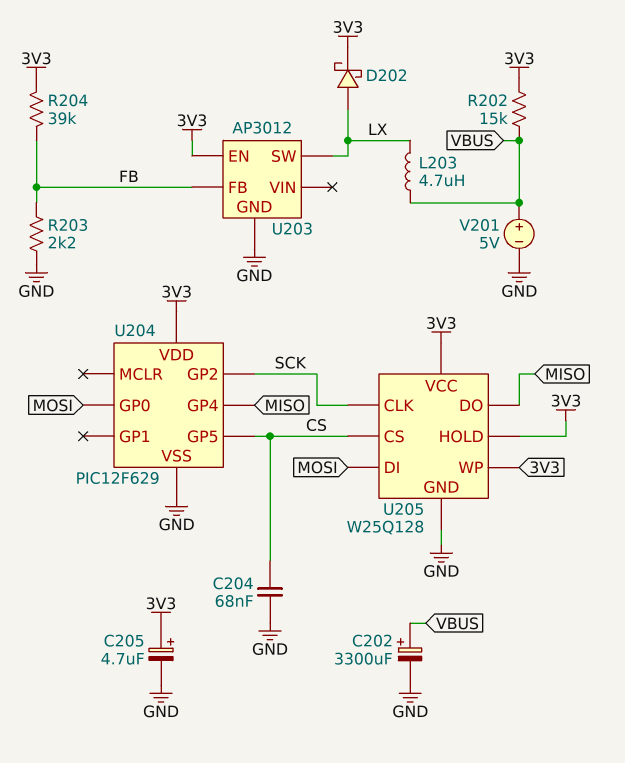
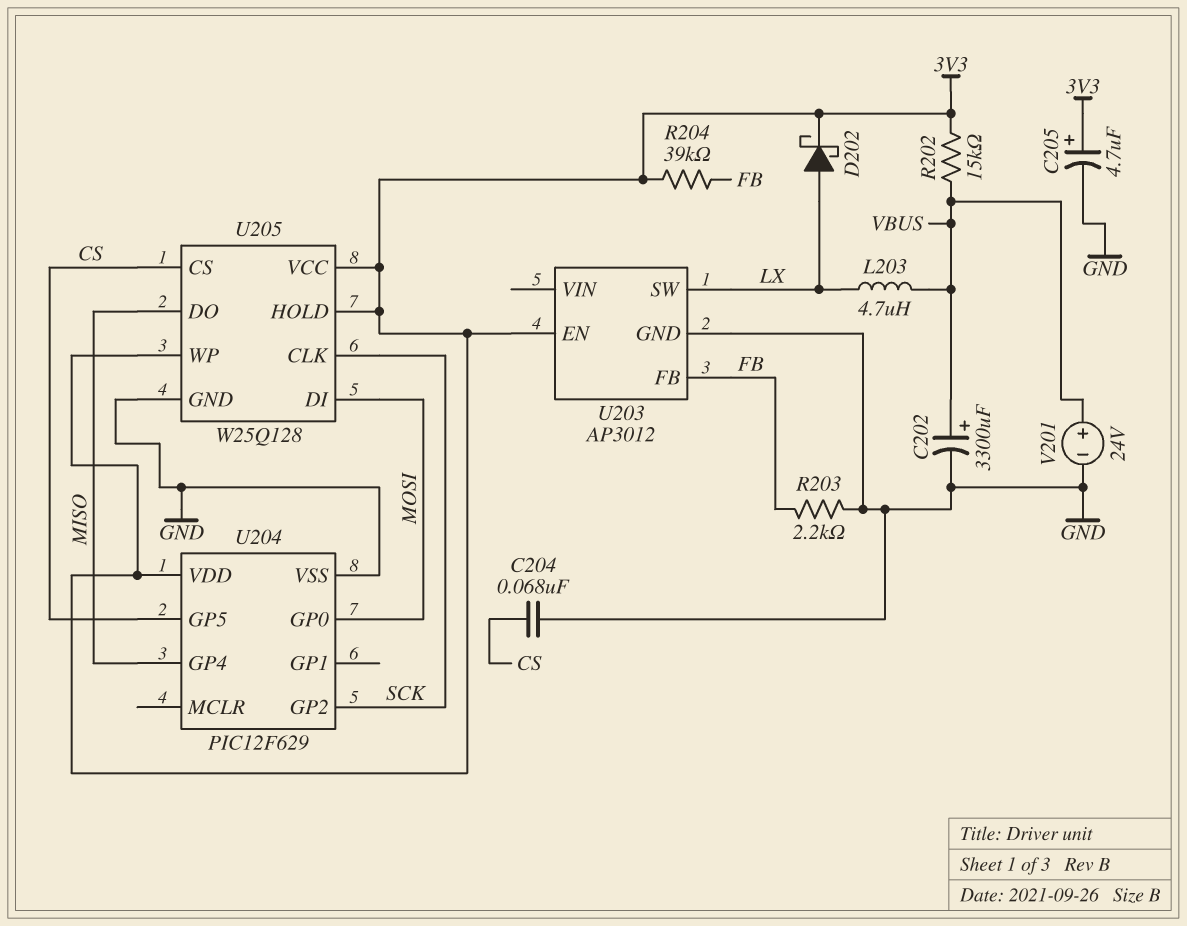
V201: 5V (plus VBUS, minus GND) -> 24V (plus VBUS, minus GND)

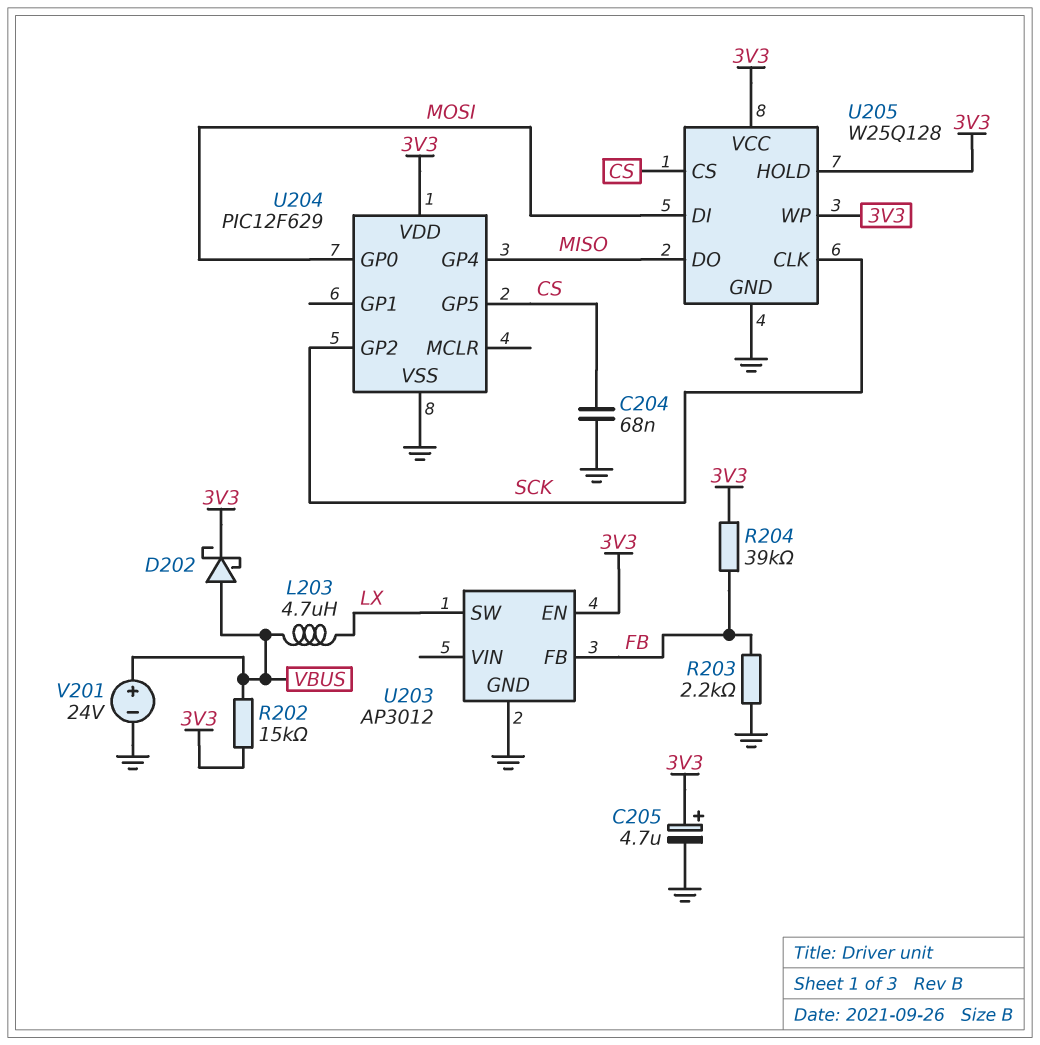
C202: 3300uF (plus VBUS, minus GND) -> none
D202: schottky (A LX, K 3V3) -> schottky (A VBUS, K 3V3)

